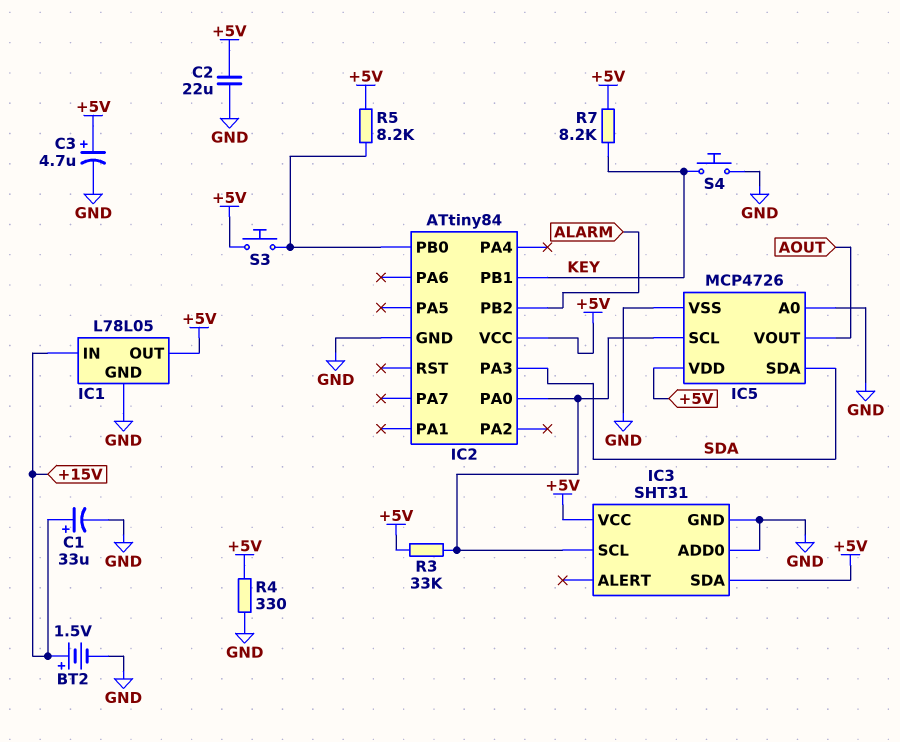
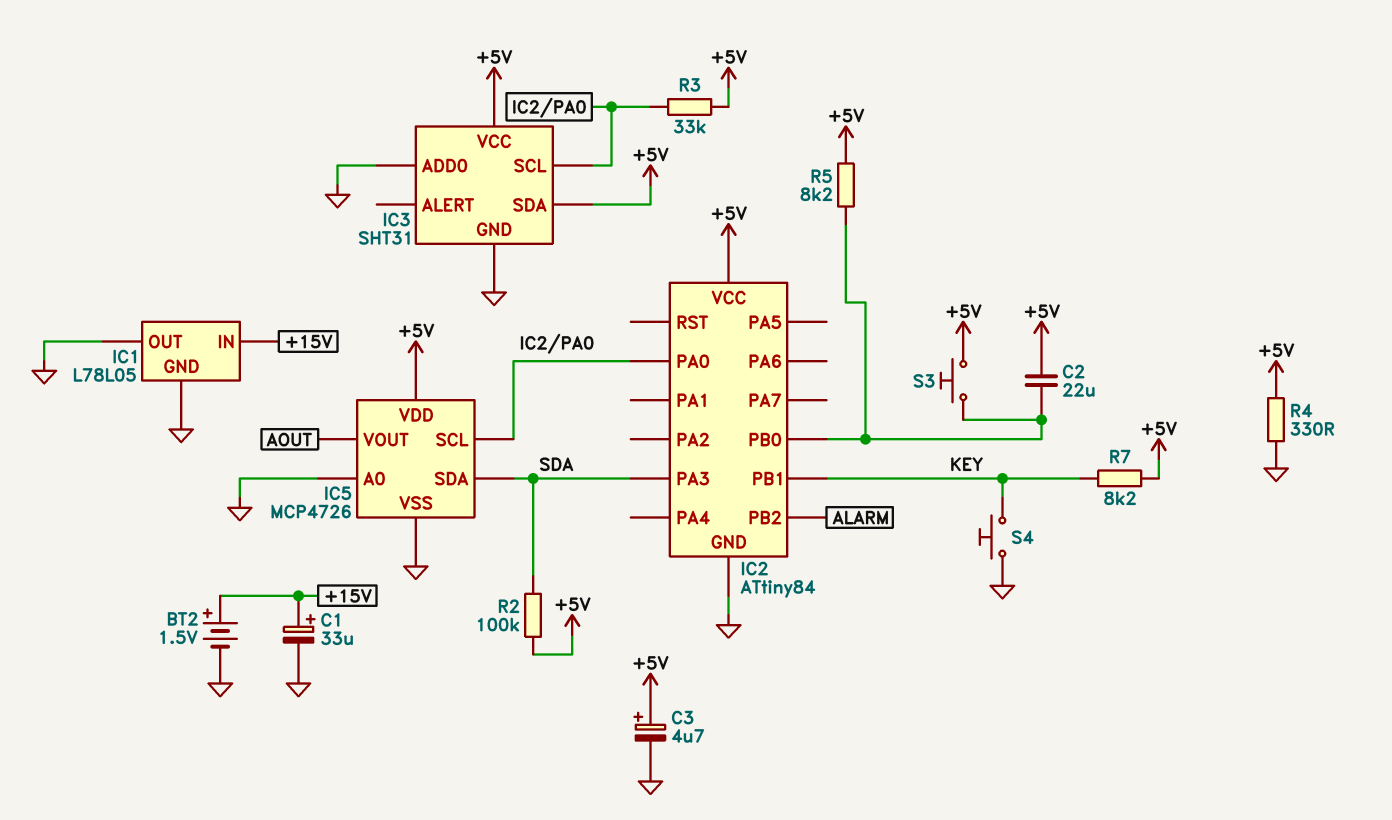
C2: 22uF (+5V, GND) -> 22uF (+5V, IC2/PB0)
IC1 pin OUT: +5V -> GND
R2: none -> 100k (+5V, SDA)

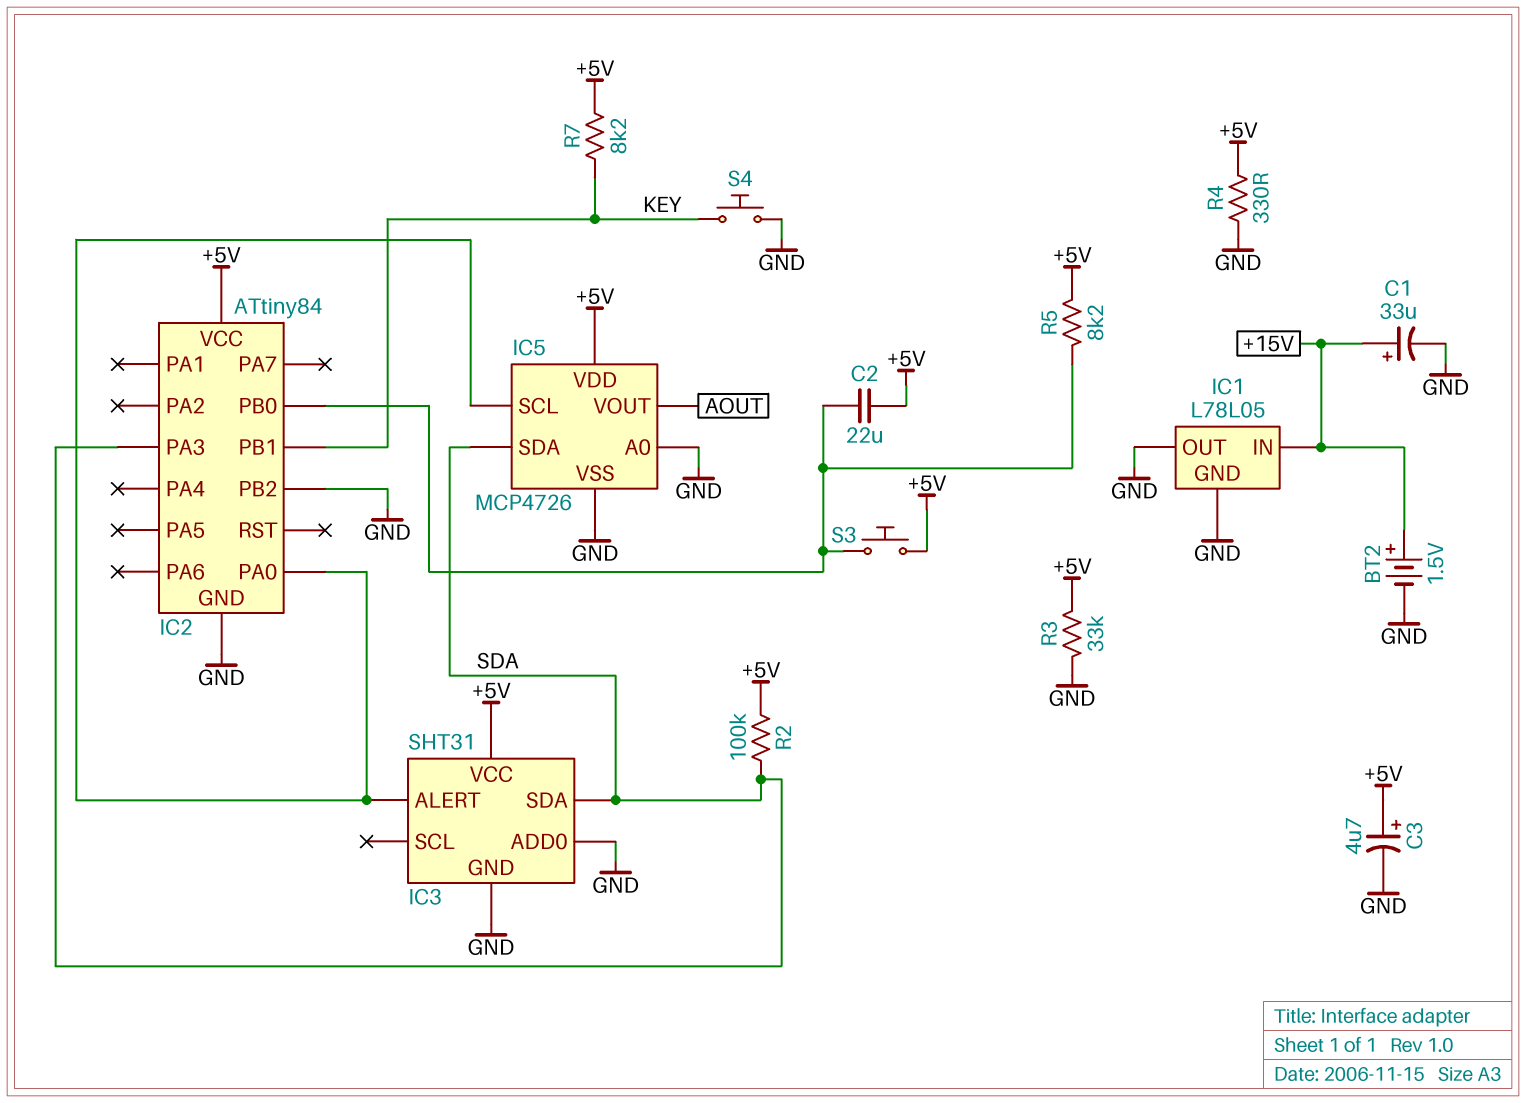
IC2 pin PB2: ALARM -> GND
IC3 pin ALERT: none -> IC2/PA0
IC3 pin SCL: IC2/PA0 -> none
IC3 pin SDA: +5V -> SDA
R3: 33k (+5V, IC2/PA0) -> 33k (+5V, GND)

